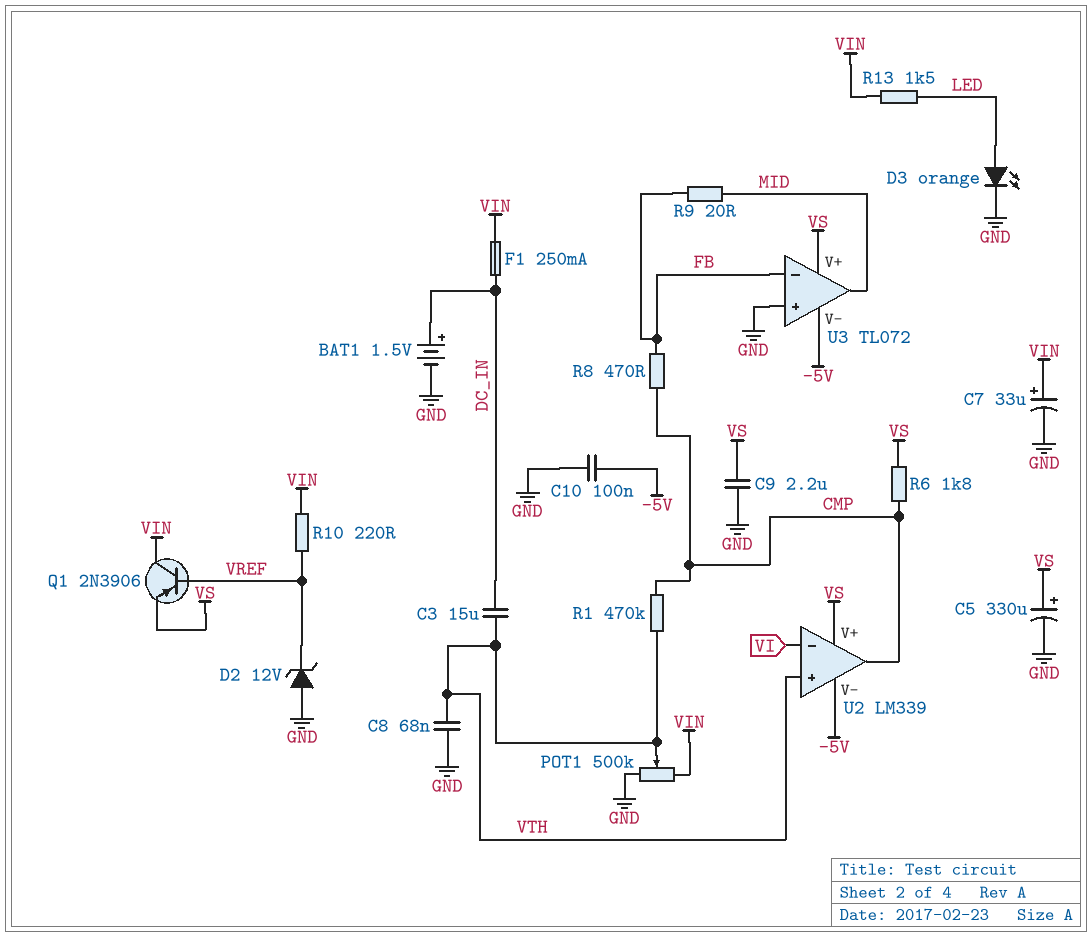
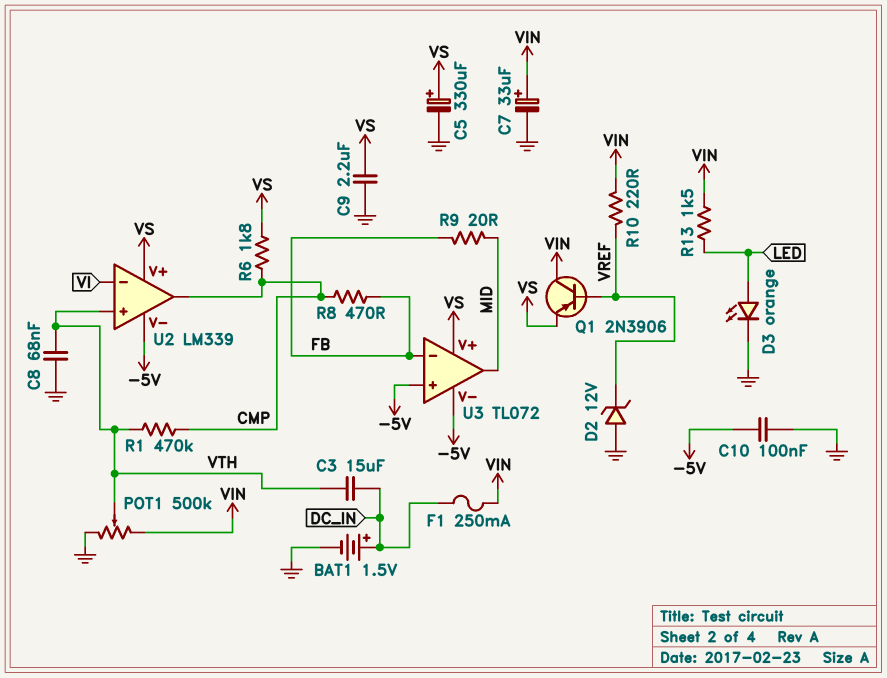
U3 pin in+: GND -> -5V

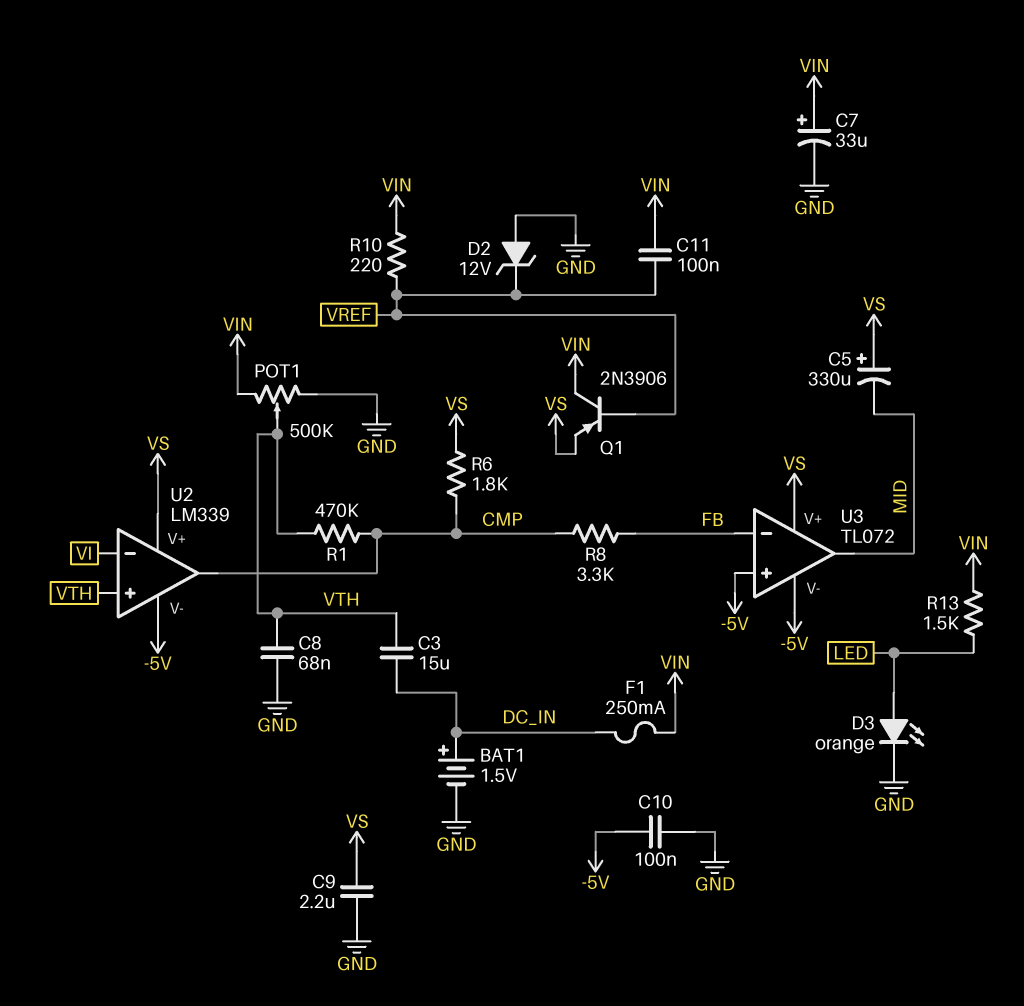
C5: 330uF (plus VS, minus GND) -> 330uF (plus VS, minus MID)
C11: none -> 100nF (VIN, VREF)
R8: 470 (CMP, FB) -> 3.3k (CMP, FB)
R9: 20 (FB, MID) -> none

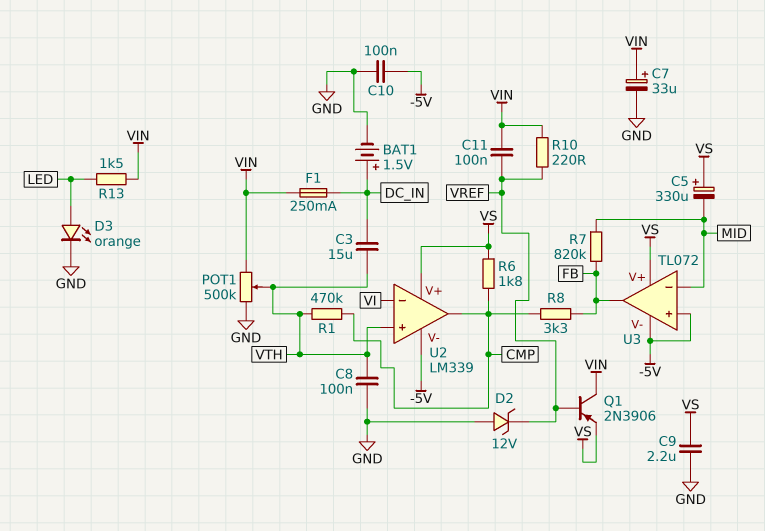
C8: 68nF (GND, VTH) -> 100nF (GND, VTH)
R7: none -> 820k (FB, MID)
U3 pin in-: FB -> MID
U3 pin out: MID -> FB

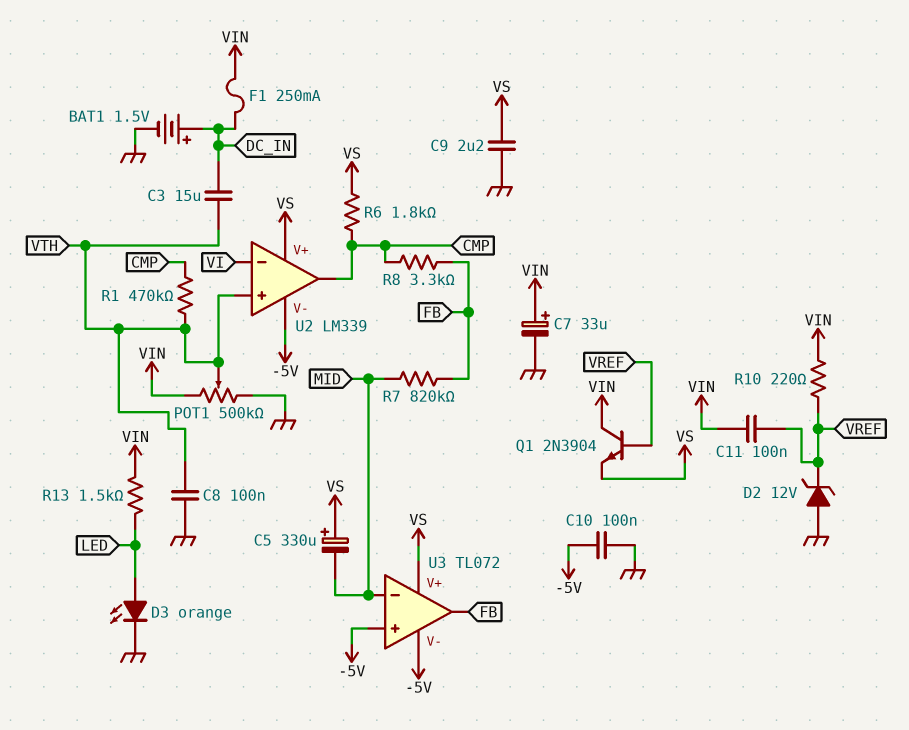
Q1: PNP 2N3906 (B VREF, C VIN, E VS) -> NPN 2N3904 (B VREF, C VIN, E VS)

